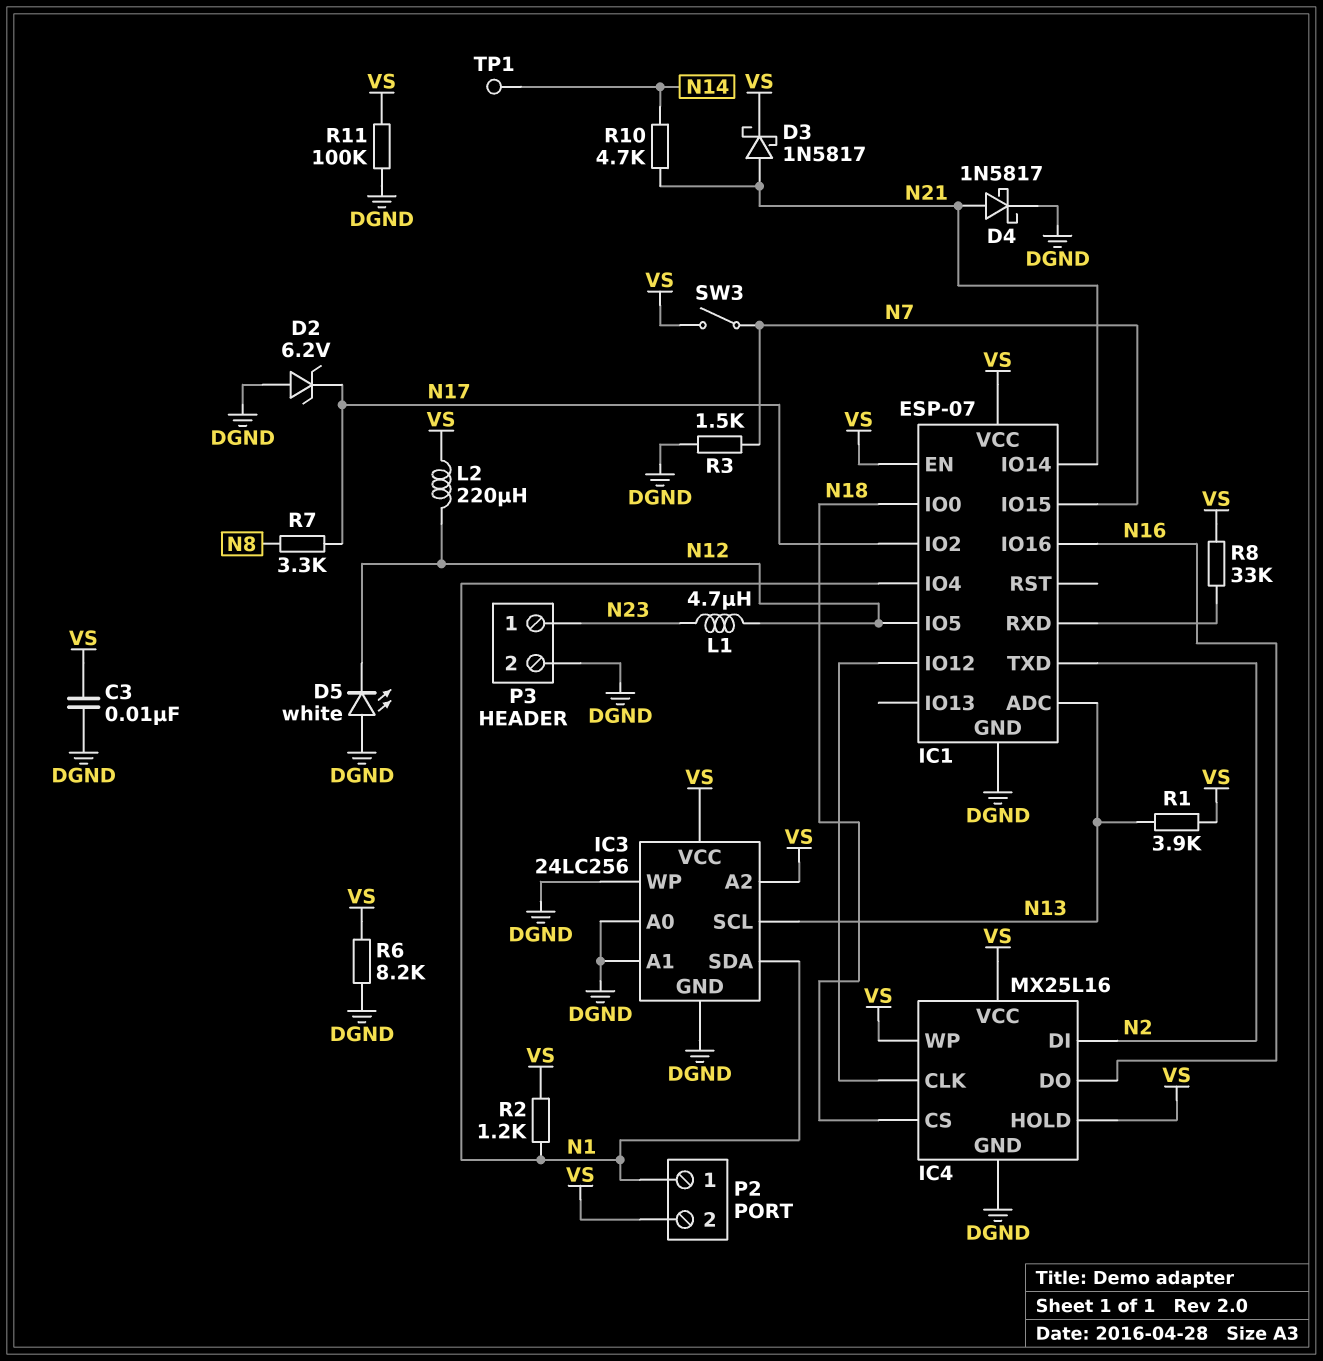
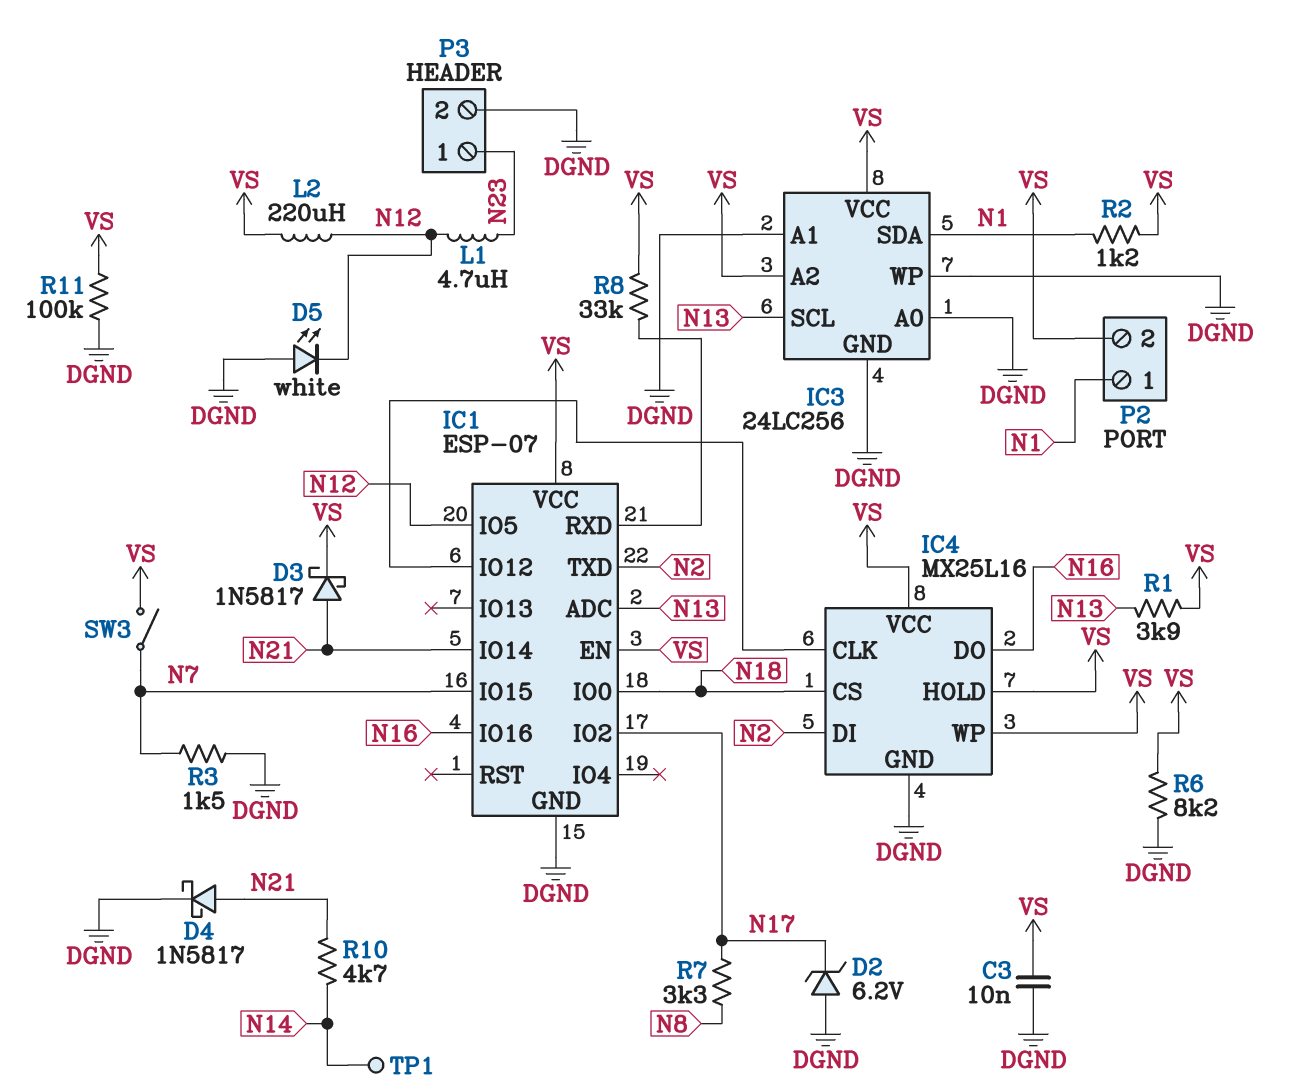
IC1 pin IO4: N1 -> none

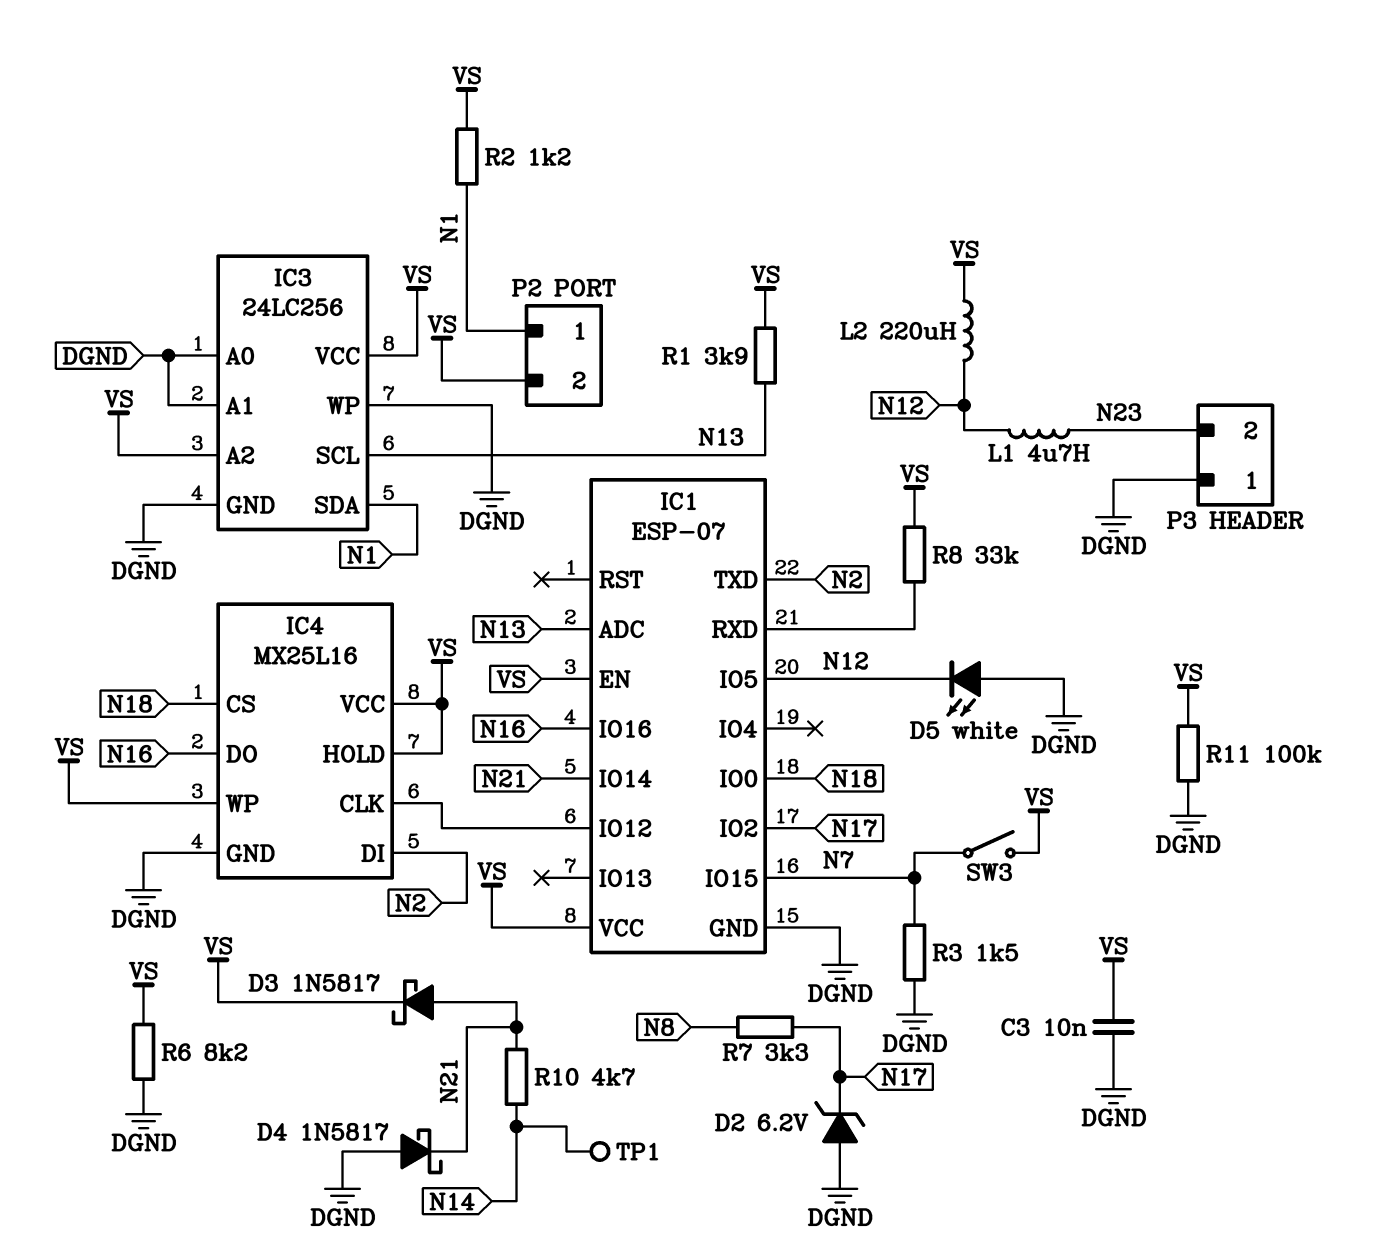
D4: schottky 1N5817 (A N21, K DGND) -> schottky 1N5817 (A DGND, K N21)
P3 pin 1: N23 -> DGND
P3 pin 2: DGND -> N23

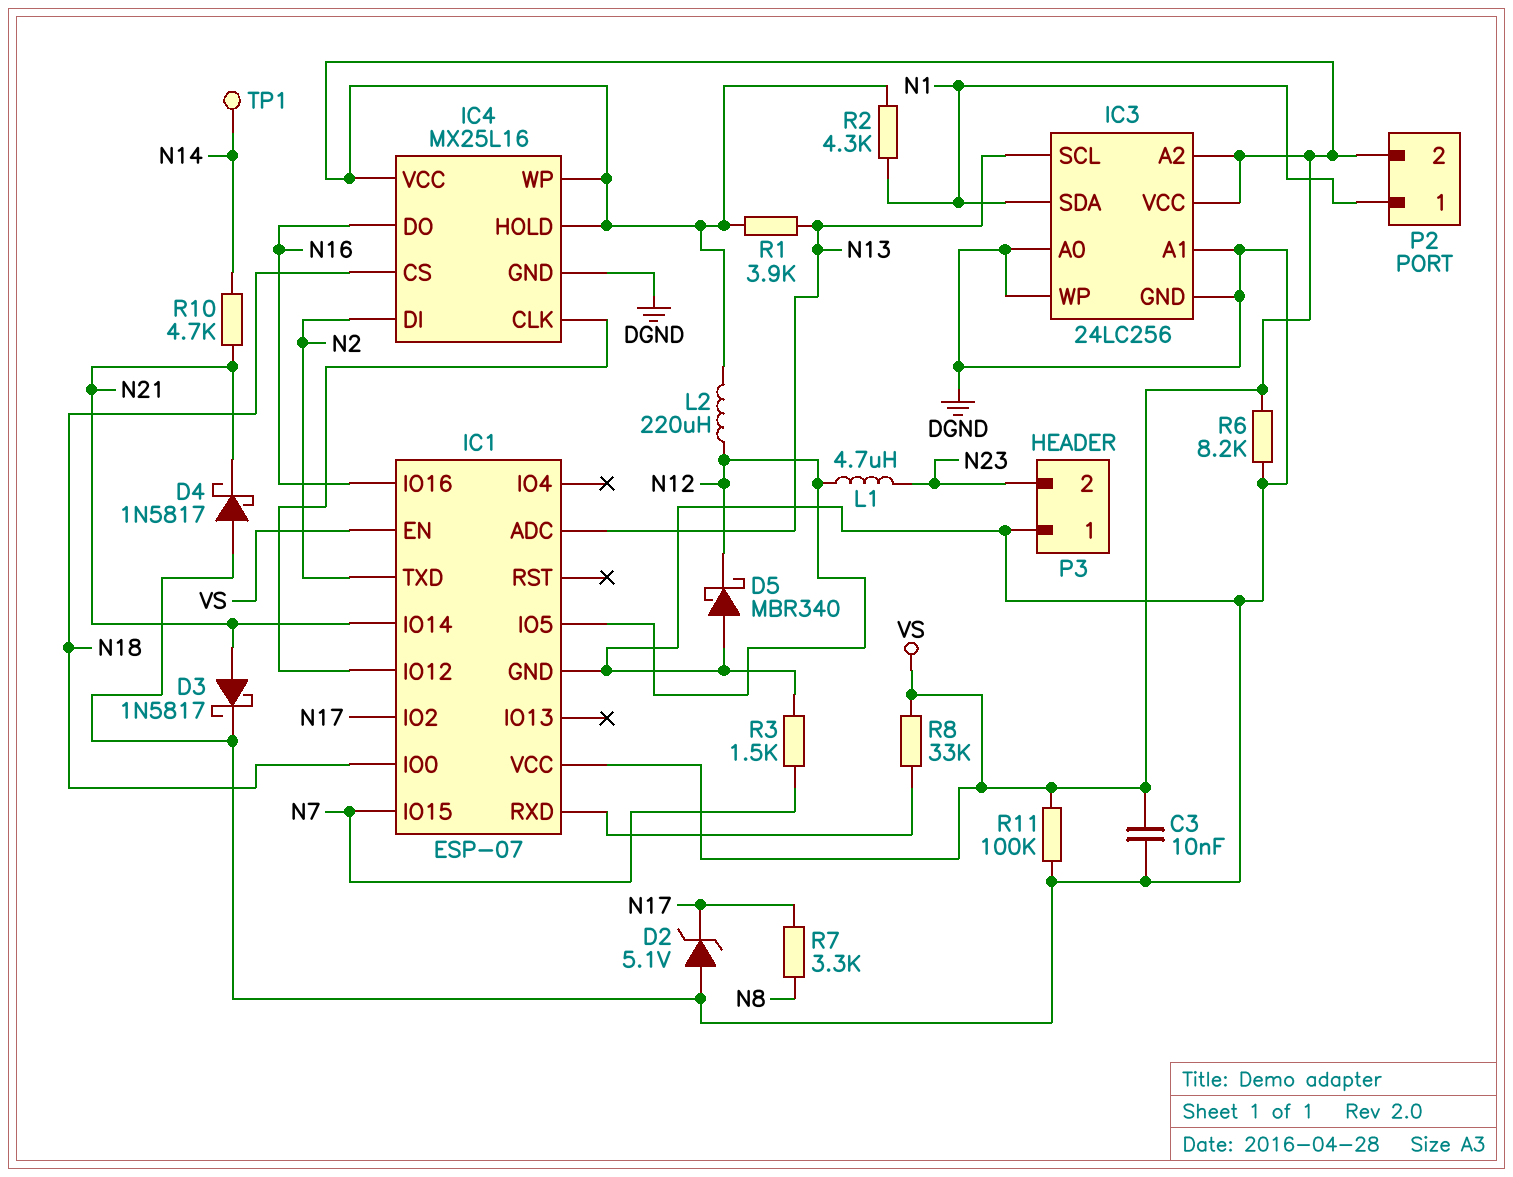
D2: zener 6.2V (A DGND, K N17) -> zener 5.1V (A DGND, K N17)
D3: schottky 1N5817 (A N21, K VS) -> schottky 1N5817 (A N21, K DGND)
D5: LED white (A DGND, K N12) -> schottky MBR340 (A DGND, K N12)
R2: 1.2k (N1, VS) -> 4.3k (N1, VS)
SW3: switch (N7, VS) -> none

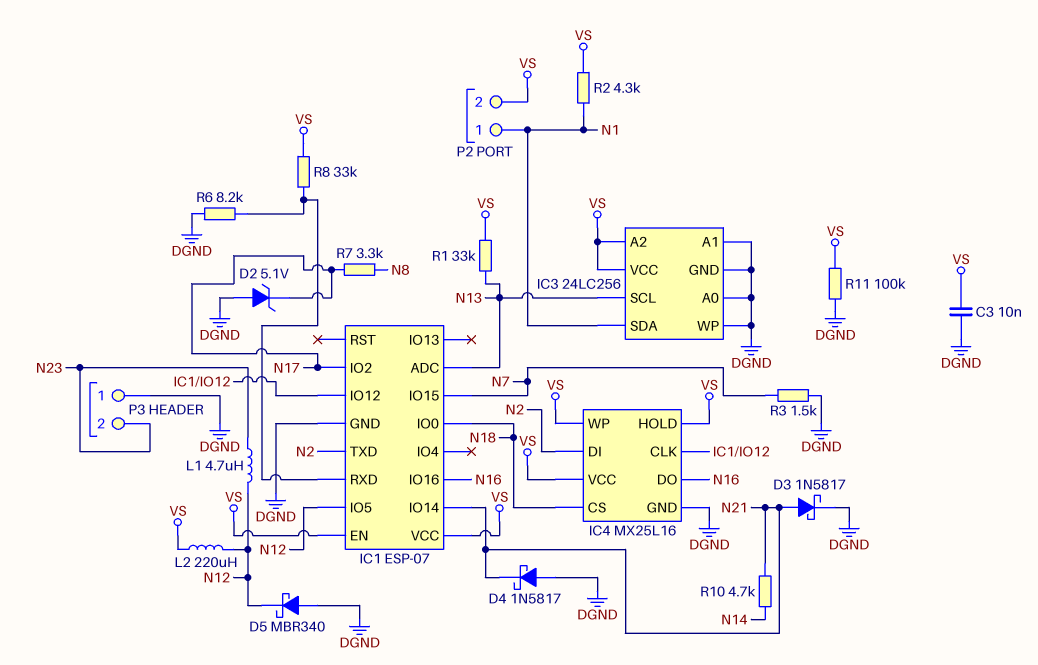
R1: 3.9k (N13, VS) -> 33k (N13, VS)
R6: 8.2k (DGND, VS) -> 8.2k (DGND, IC1/RXD)
TP1: test point (N14) -> none

